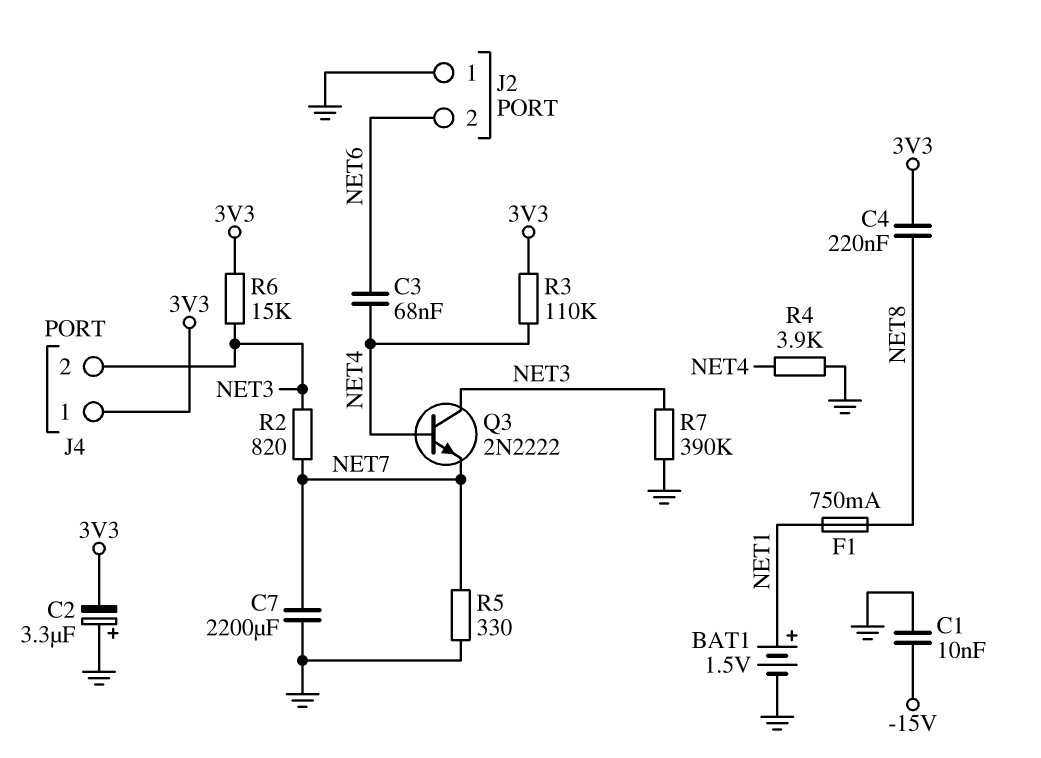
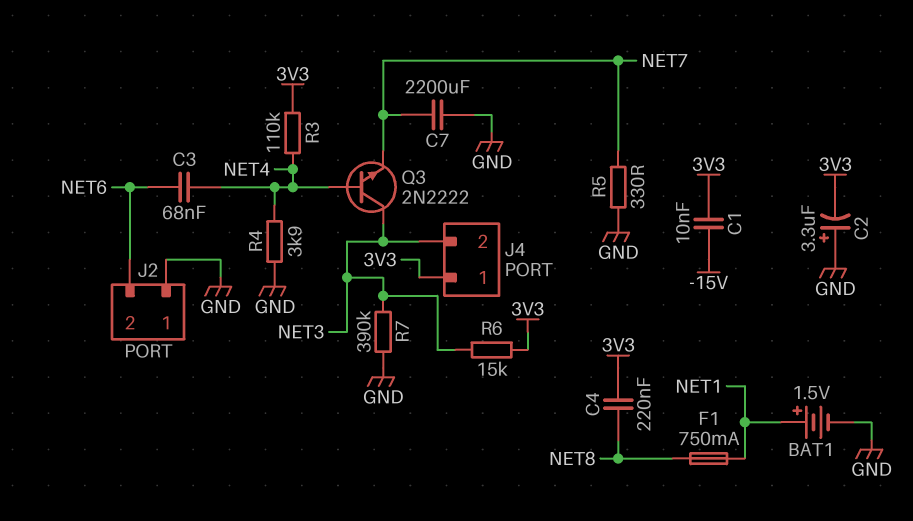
C1: 10nF (-15V, GND) -> 10nF (-15V, 3V3)
R2: 820 (NET3, NET7) -> none

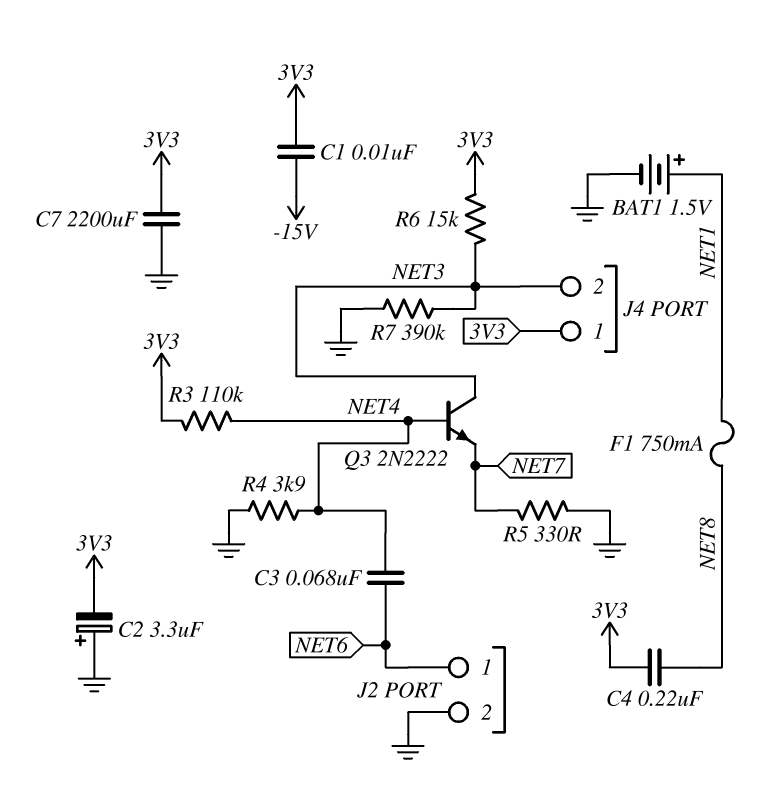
C7: 2200uF (GND, NET7) -> 2200uF (3V3, GND)
J2 pin 1: GND -> NET6
J2 pin 2: NET6 -> GND

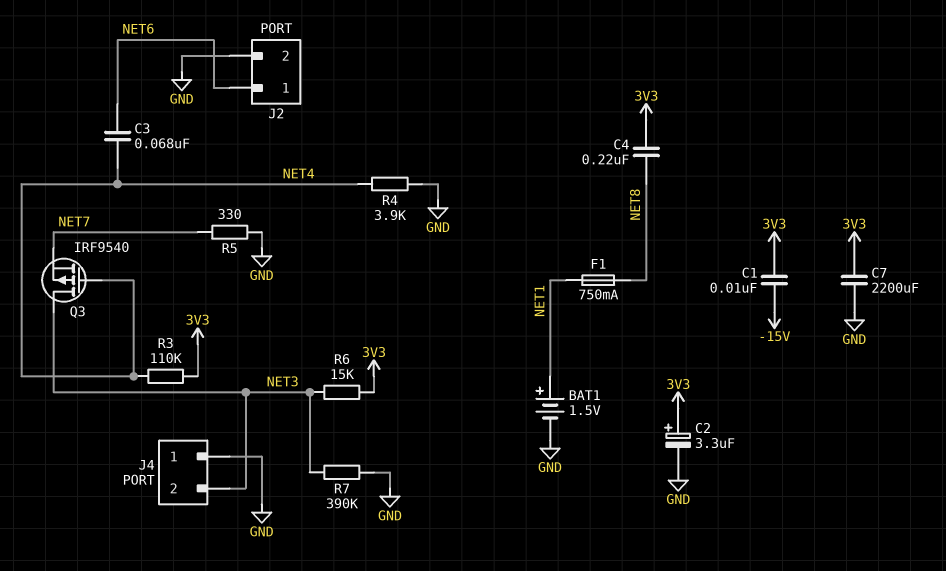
C2: 3.3uF (plus GND, minus 3V3) -> 3.3uF (plus 3V3, minus GND)
J4 pin 1: 3V3 -> GND
Q3: NPN 2N2222 (B NET4, C NET3, E NET7) -> PMOS IRF9540 (G NET4, D NET3, S NET7)

